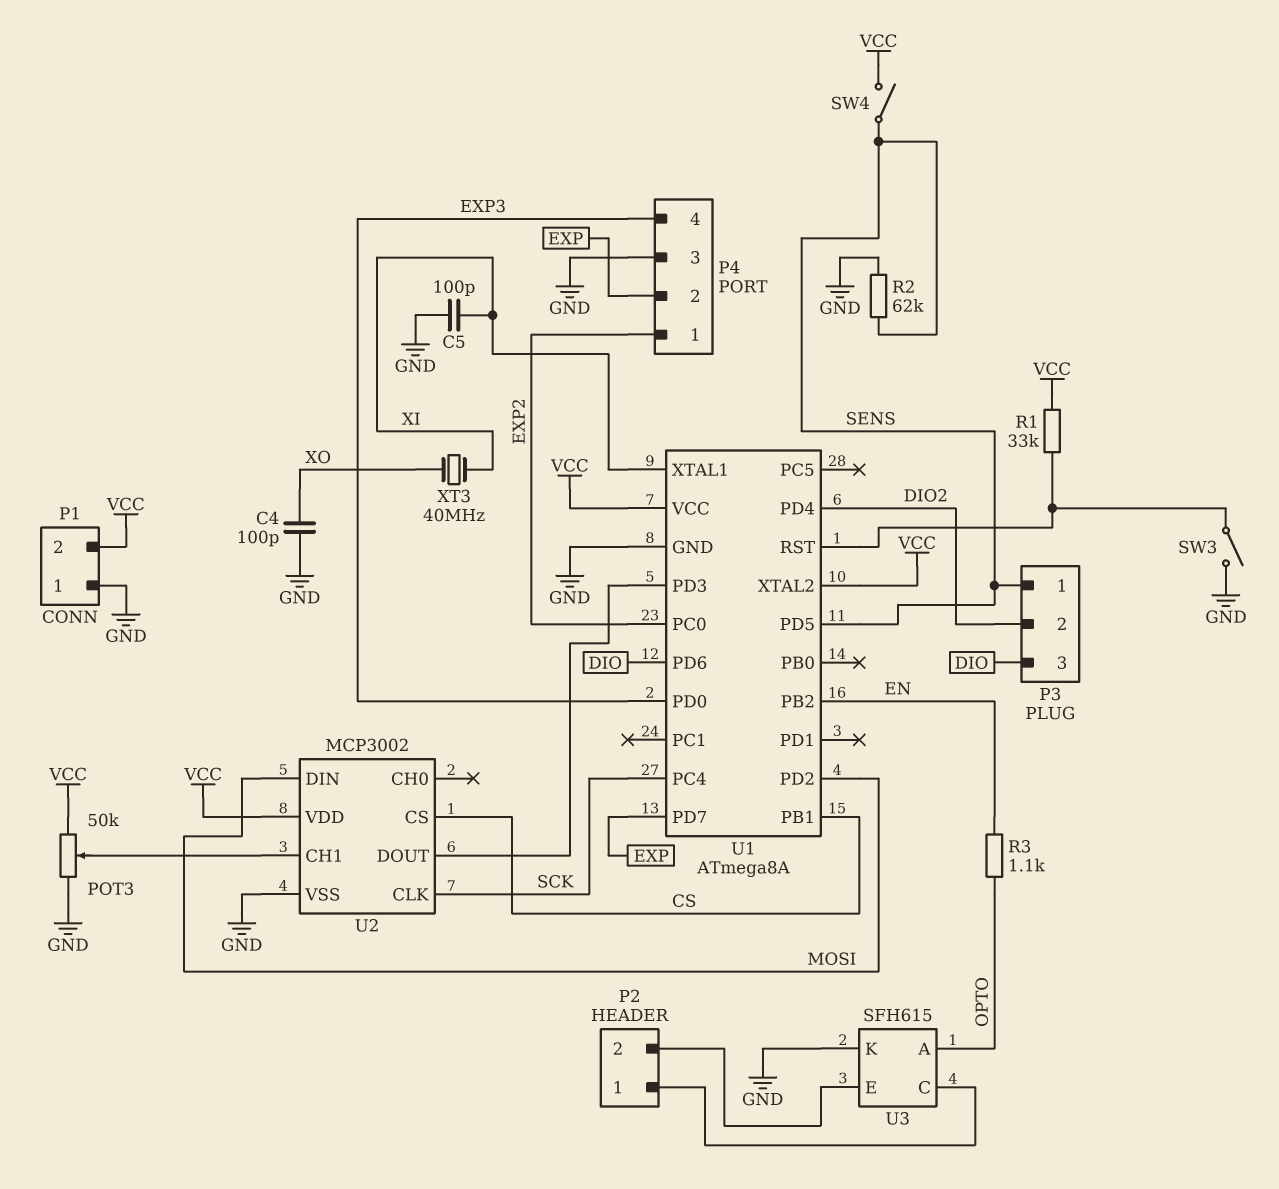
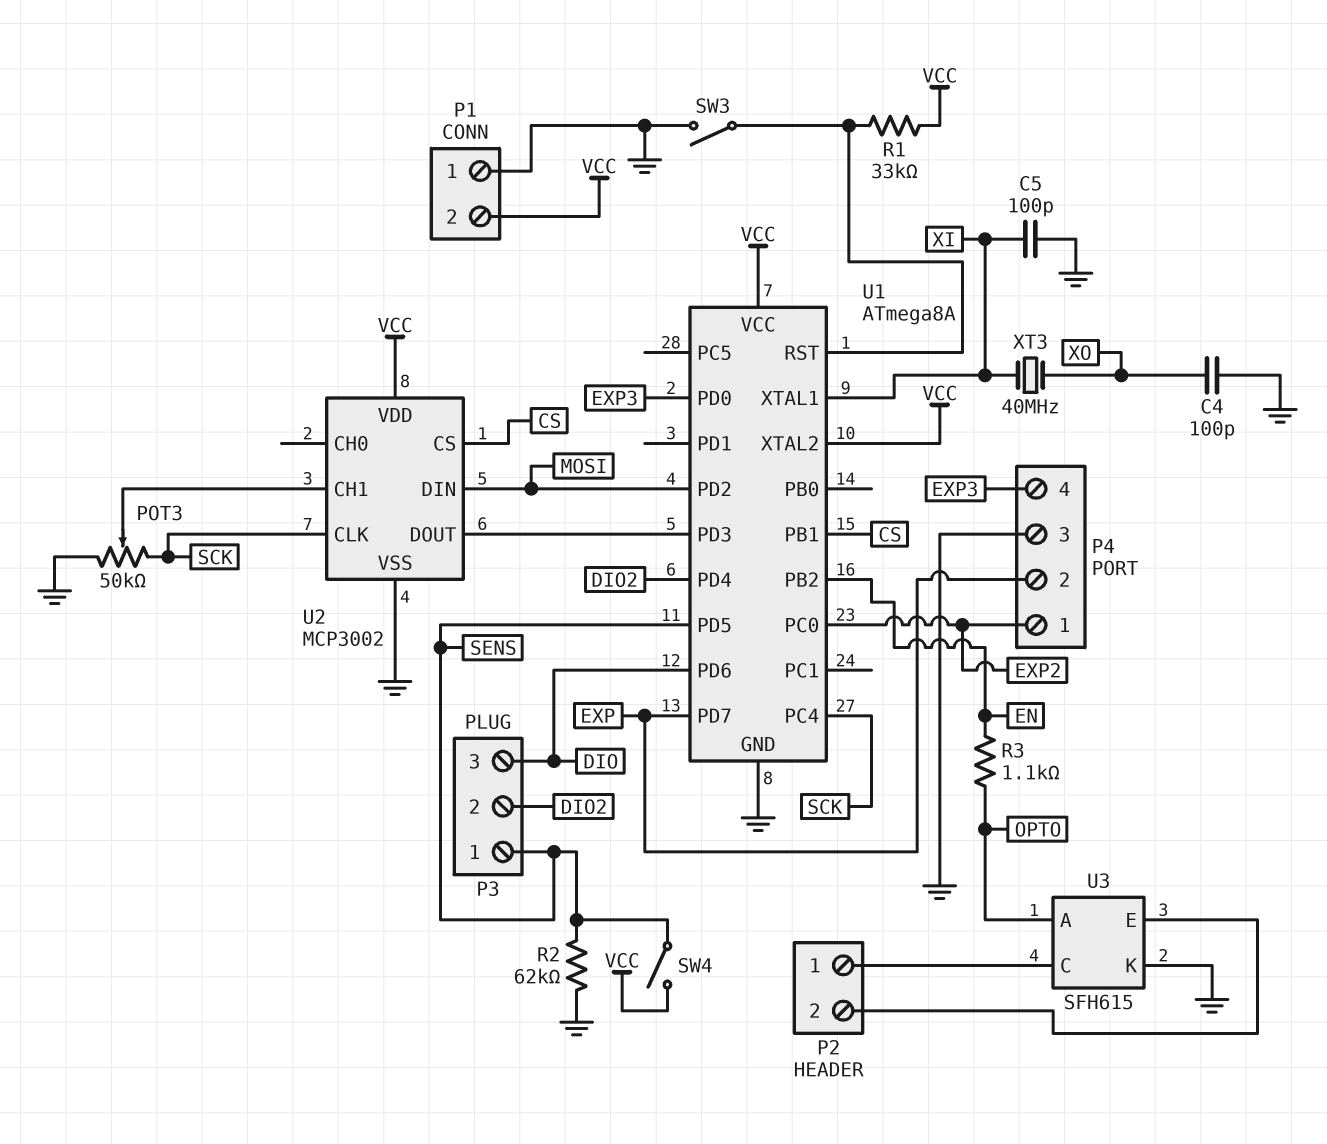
POT3: 50k (GND, VCC, wiper U2/CH1) -> 50k (GND, SCK, wiper U2/CH1)

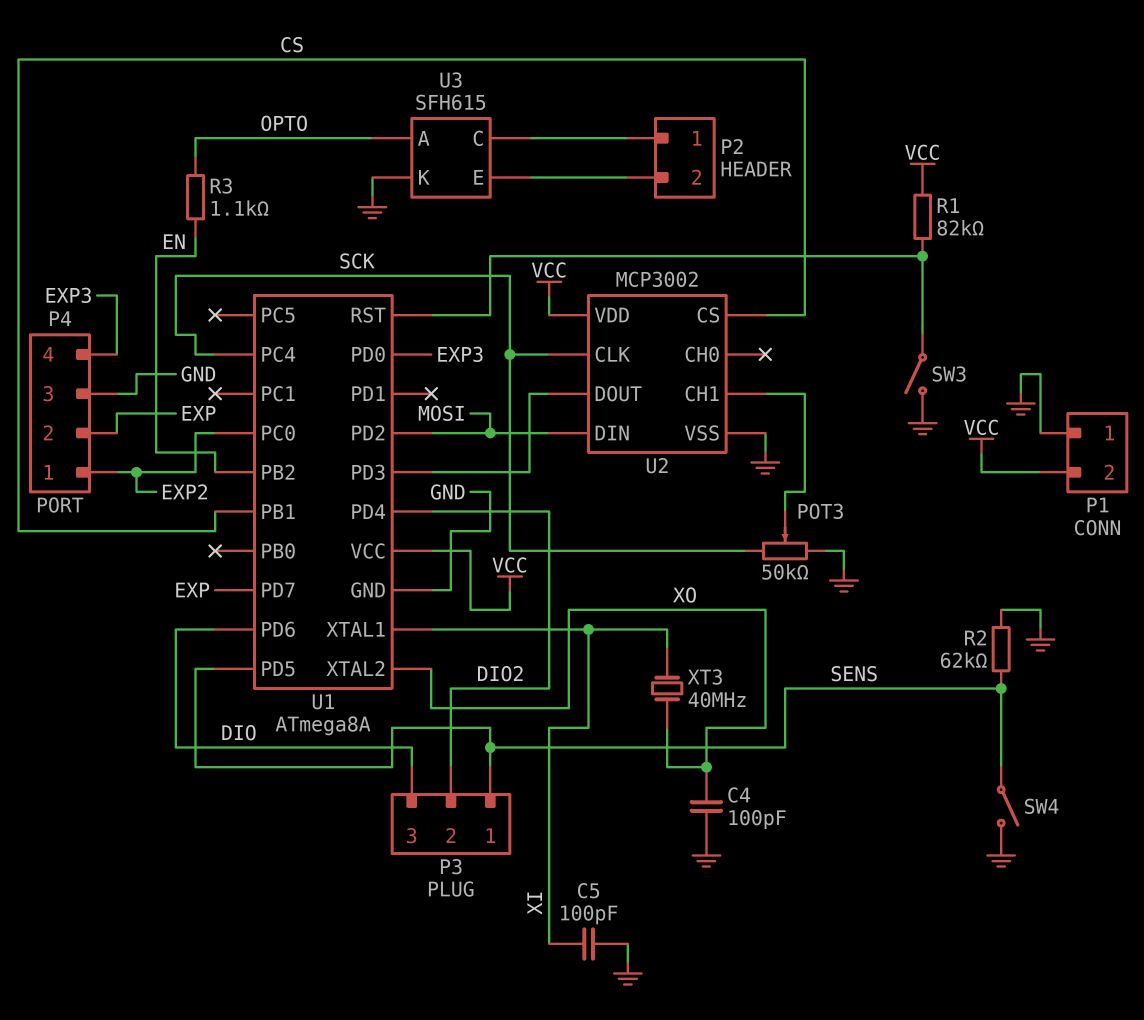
R1: 33k (U1/RST, VCC) -> 82k (U1/RST, VCC)
SW4: switch (SENS, VCC) -> switch (GND, SENS)
U1 pin XTAL2: VCC -> XO

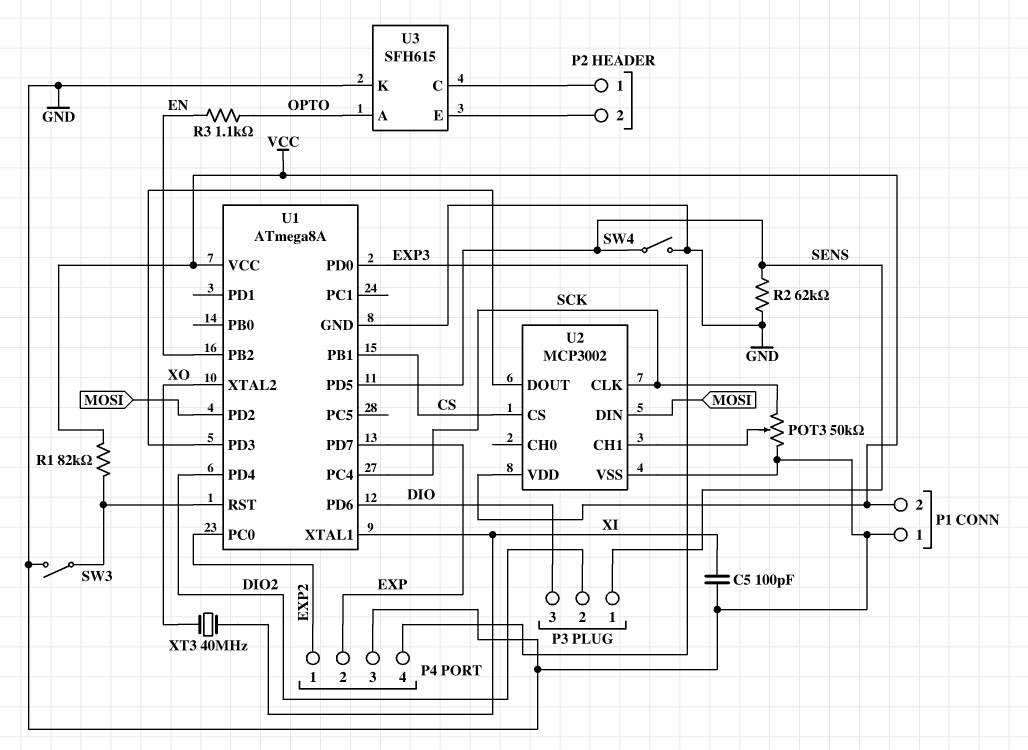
C4: 100pF (GND, XO) -> none

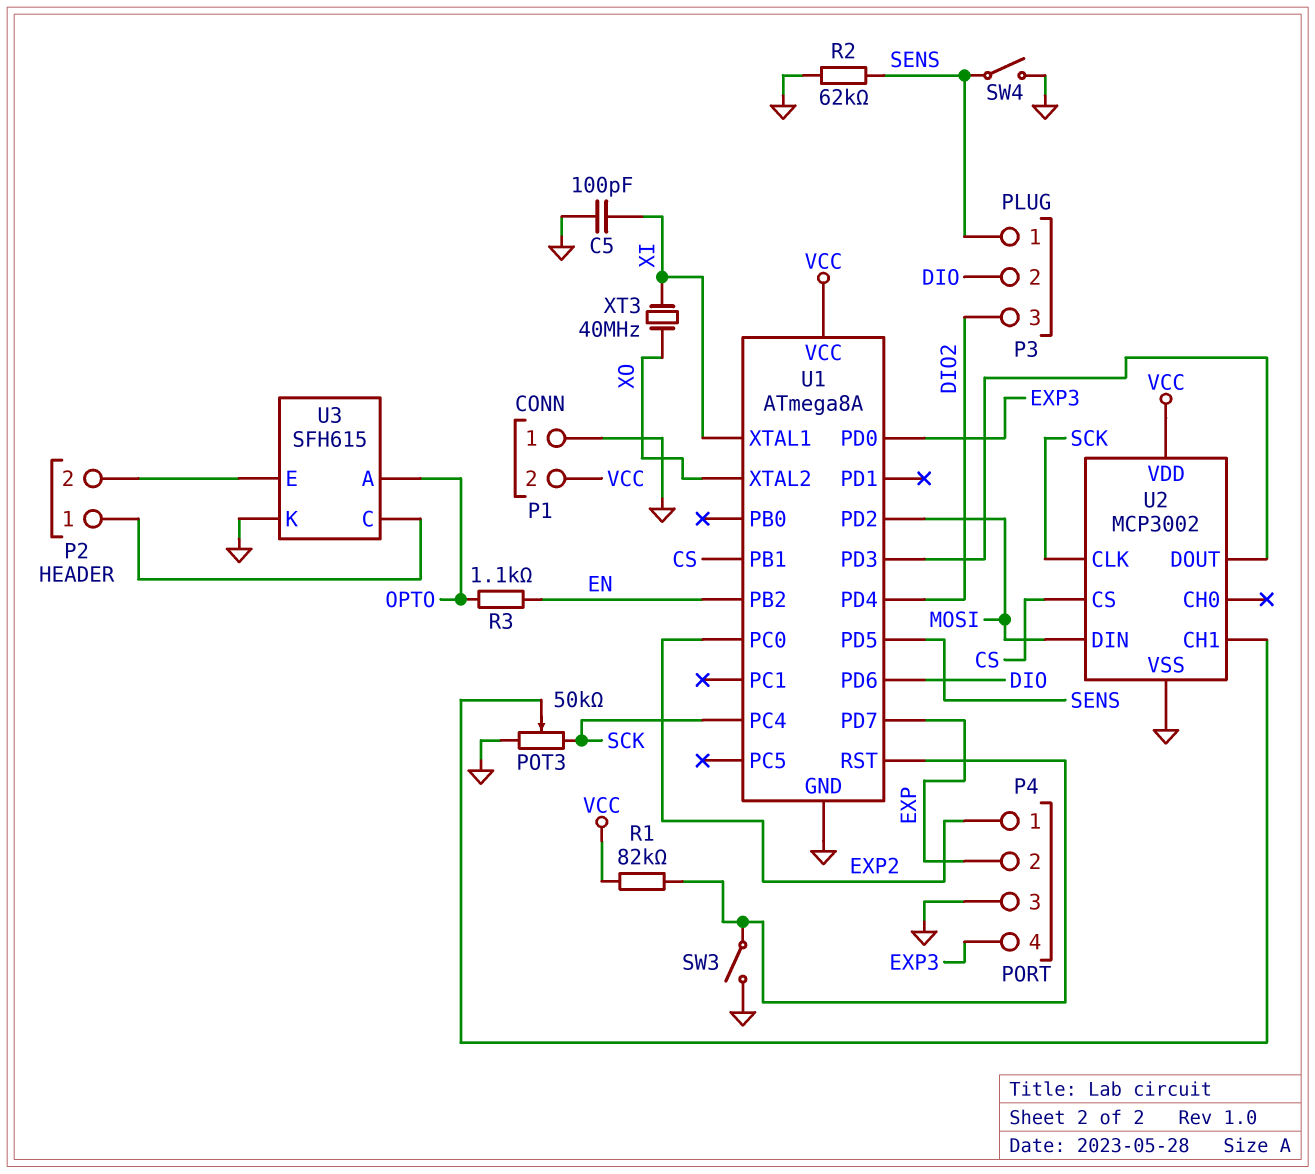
P3 pin 2: DIO2 -> DIO
P3 pin 3: DIO -> DIO2

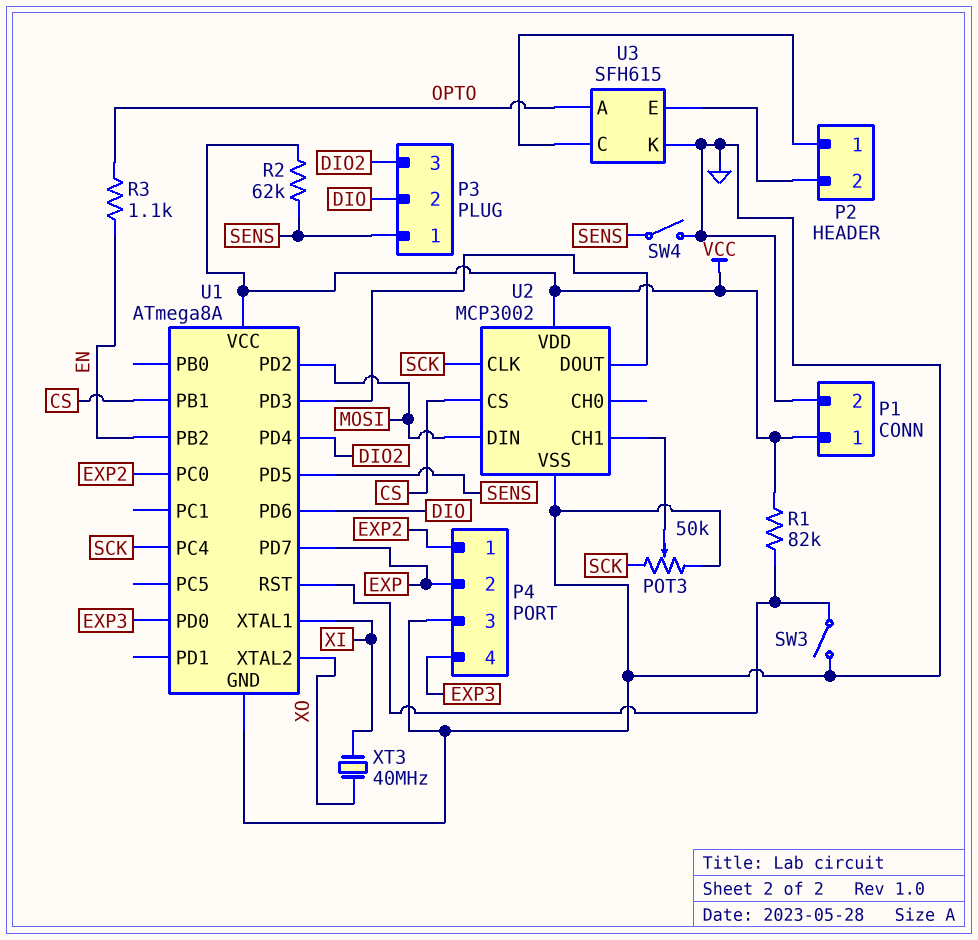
C5: 100pF (GND, XI) -> none
P1 pin 1: GND -> VCC
P1 pin 2: VCC -> GND
R2: 62k (GND, SENS) -> 62k (SENS, VCC)

